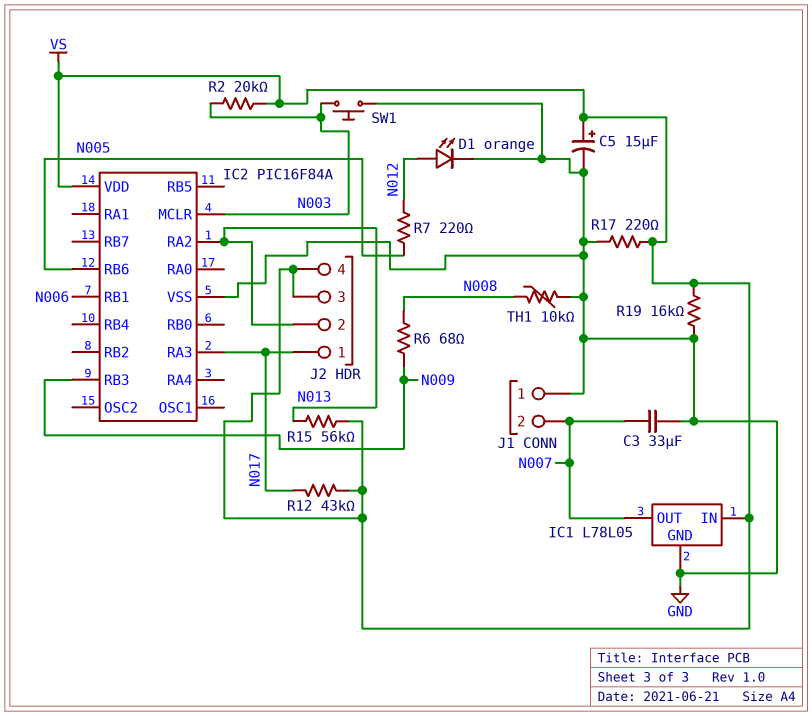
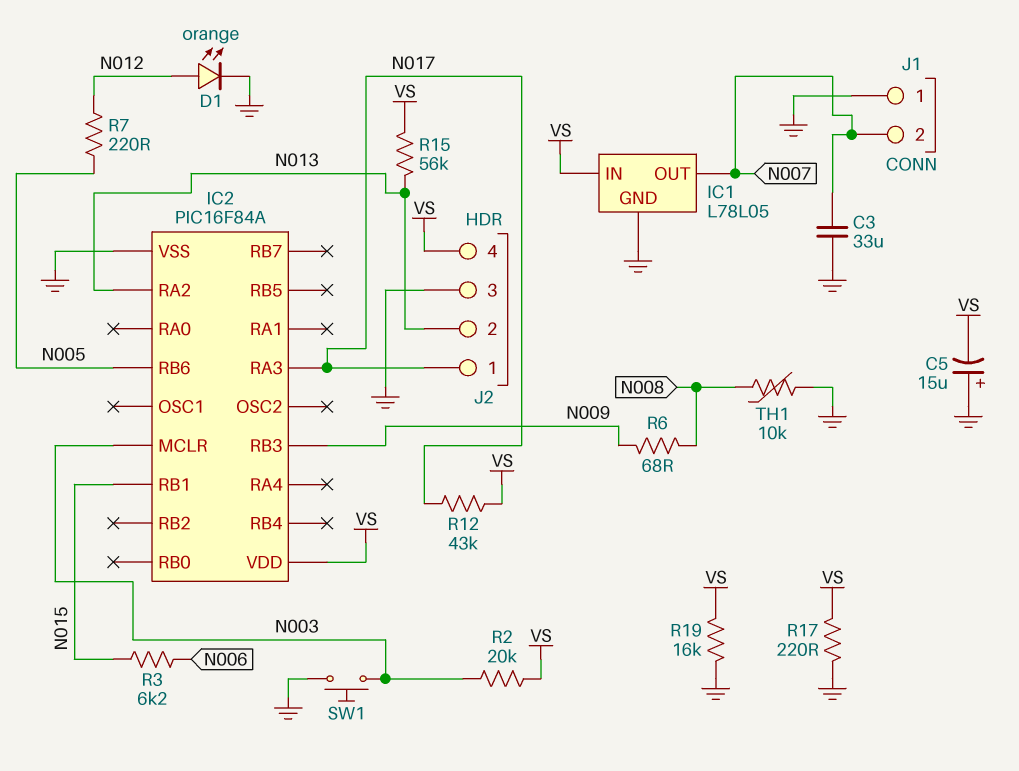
C5: 15uF (plus VS, minus GND) -> 15uF (plus GND, minus VS)
IC2 pin RB1: N006 -> N015
J2 pin 3: VS -> GND
R3: none -> 6.2k (N006, N015)

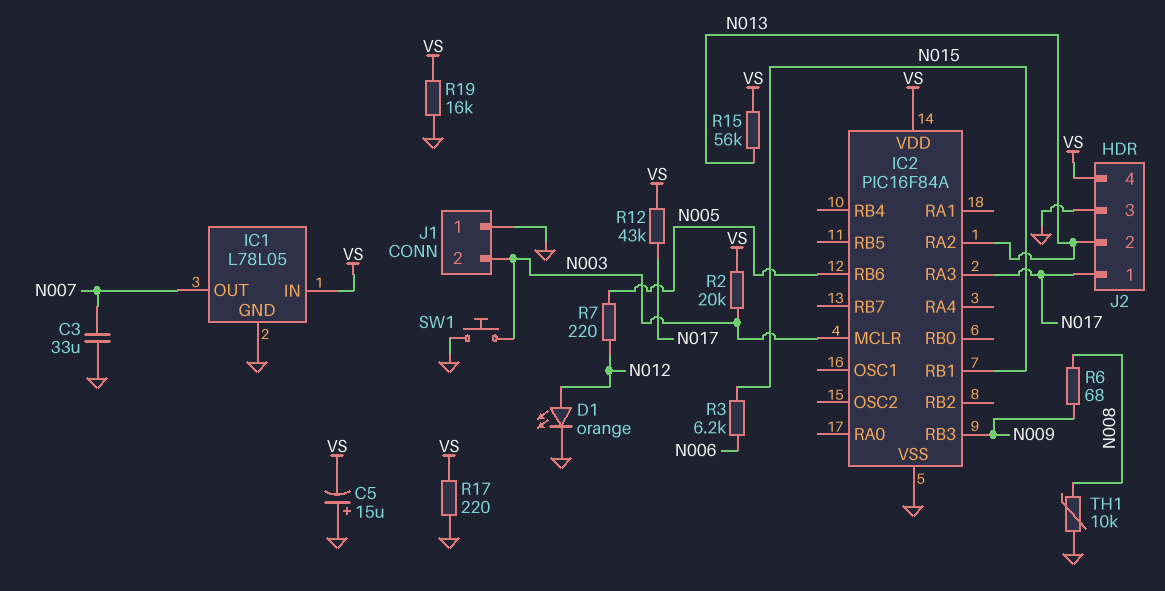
J1 pin 2: N007 -> N003

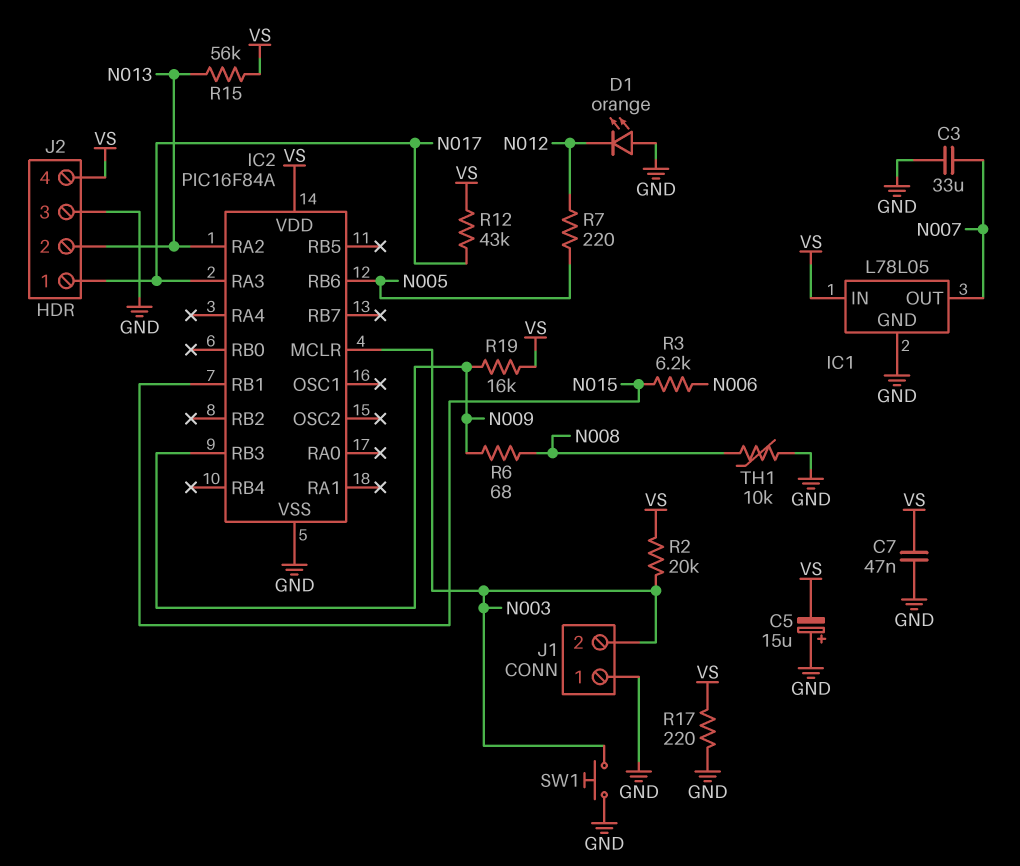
C7: none -> 47nF (GND, VS)
D1: LED orange (A N012, K GND) -> LED orange (A GND, K N012)
R19: 16k (GND, VS) -> 16k (N009, VS)

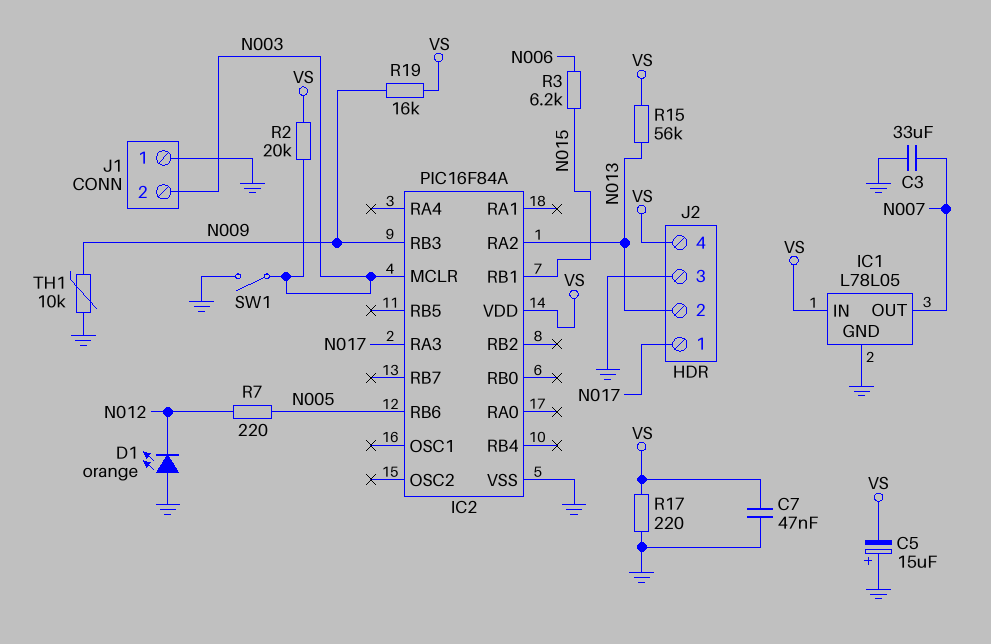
R6: 68 (N008, N009) -> none
R12: 43k (N017, VS) -> none
SW1: button (GND, N003) -> switch (GND, N003)
TH1: 10k (GND, N008) -> 10k (GND, N009)

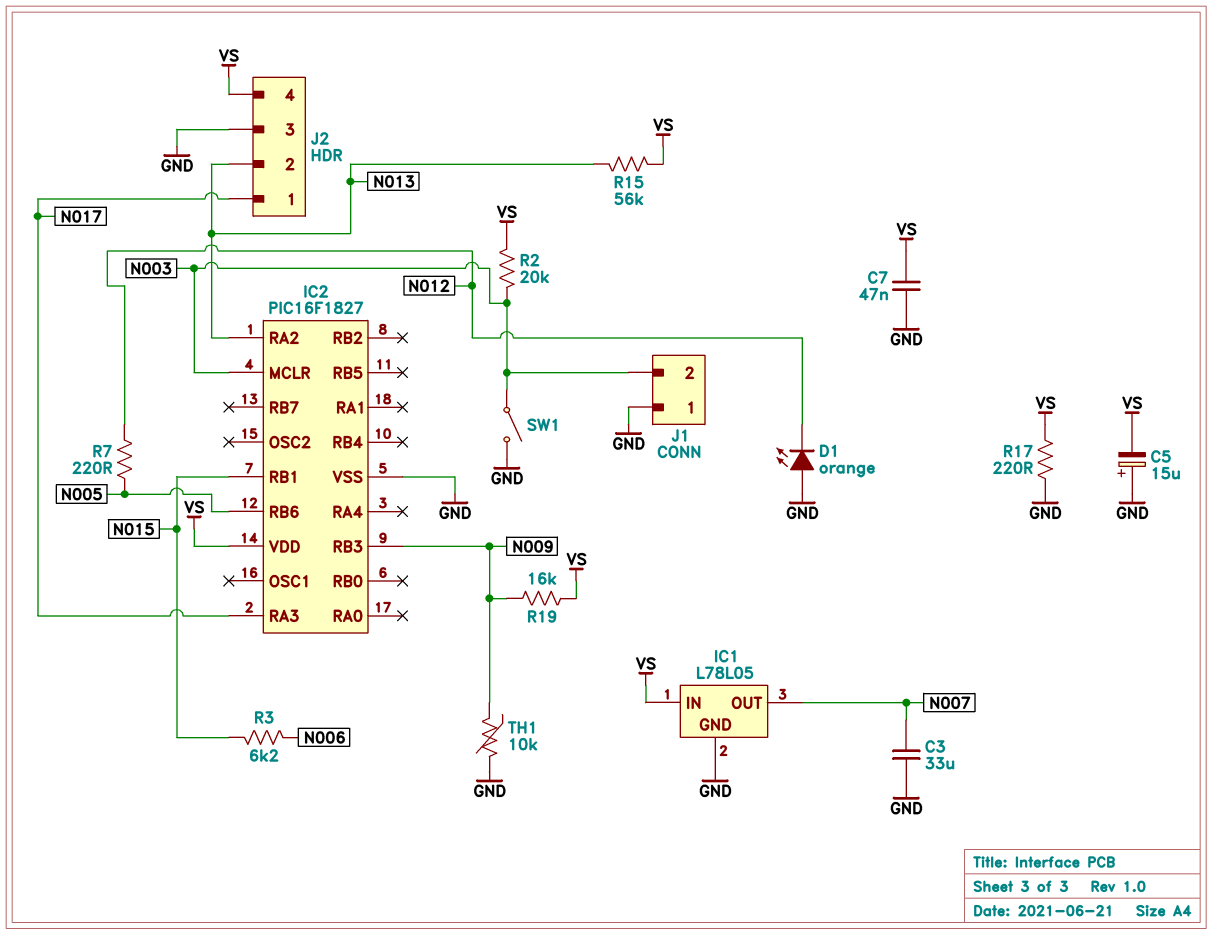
IC2: PIC16F84A -> PIC16F1827

